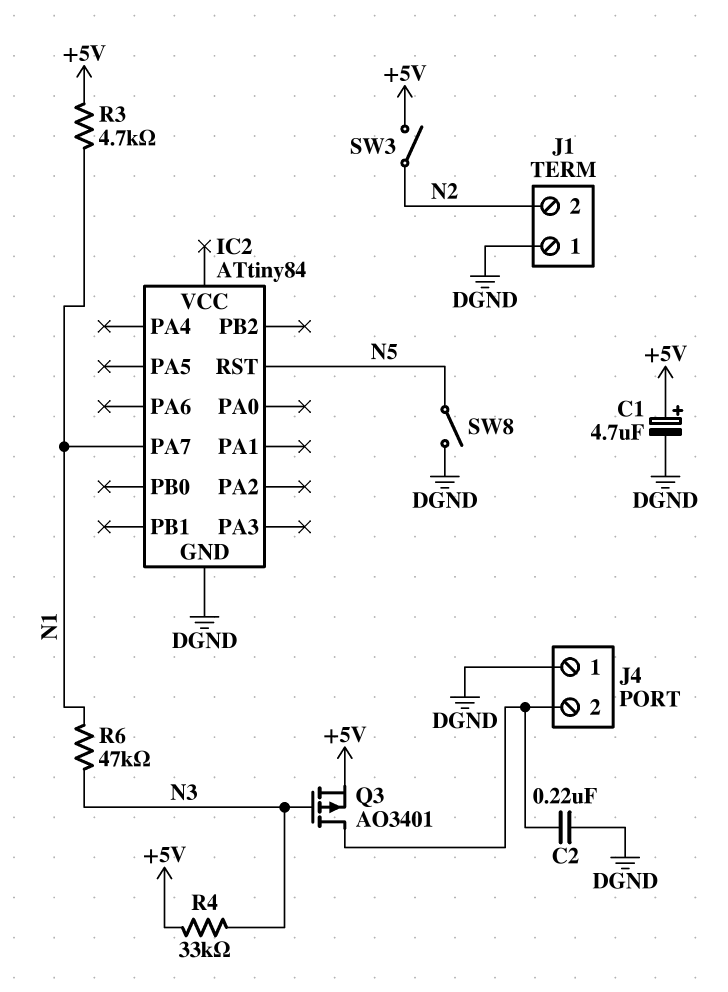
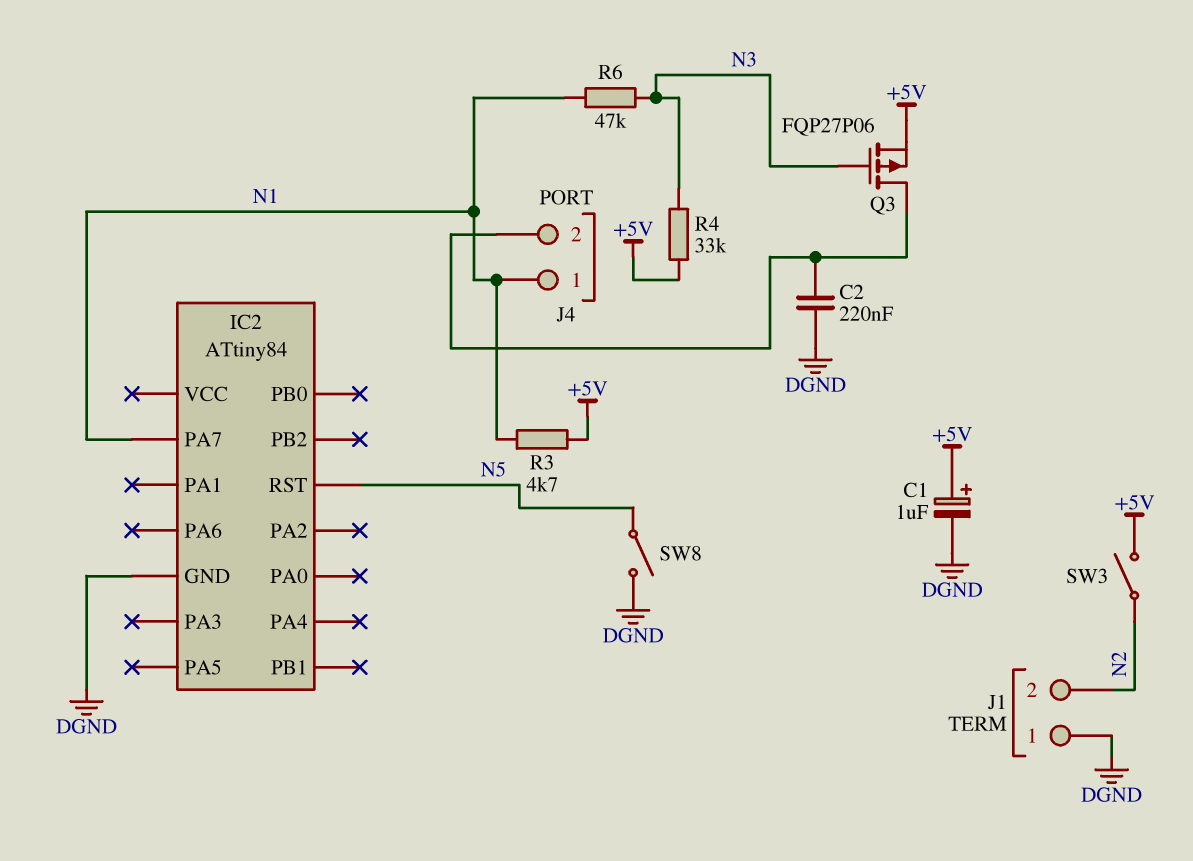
C1: 4.7uF (plus +5V, minus DGND) -> 1uF (plus +5V, minus DGND)
J4 pin 1: DGND -> N1
Q3: PMOS AO3401 (G N3, D J4/2, S +5V) -> PMOS FQP27P06 (G N3, D J4/2, S +5V)

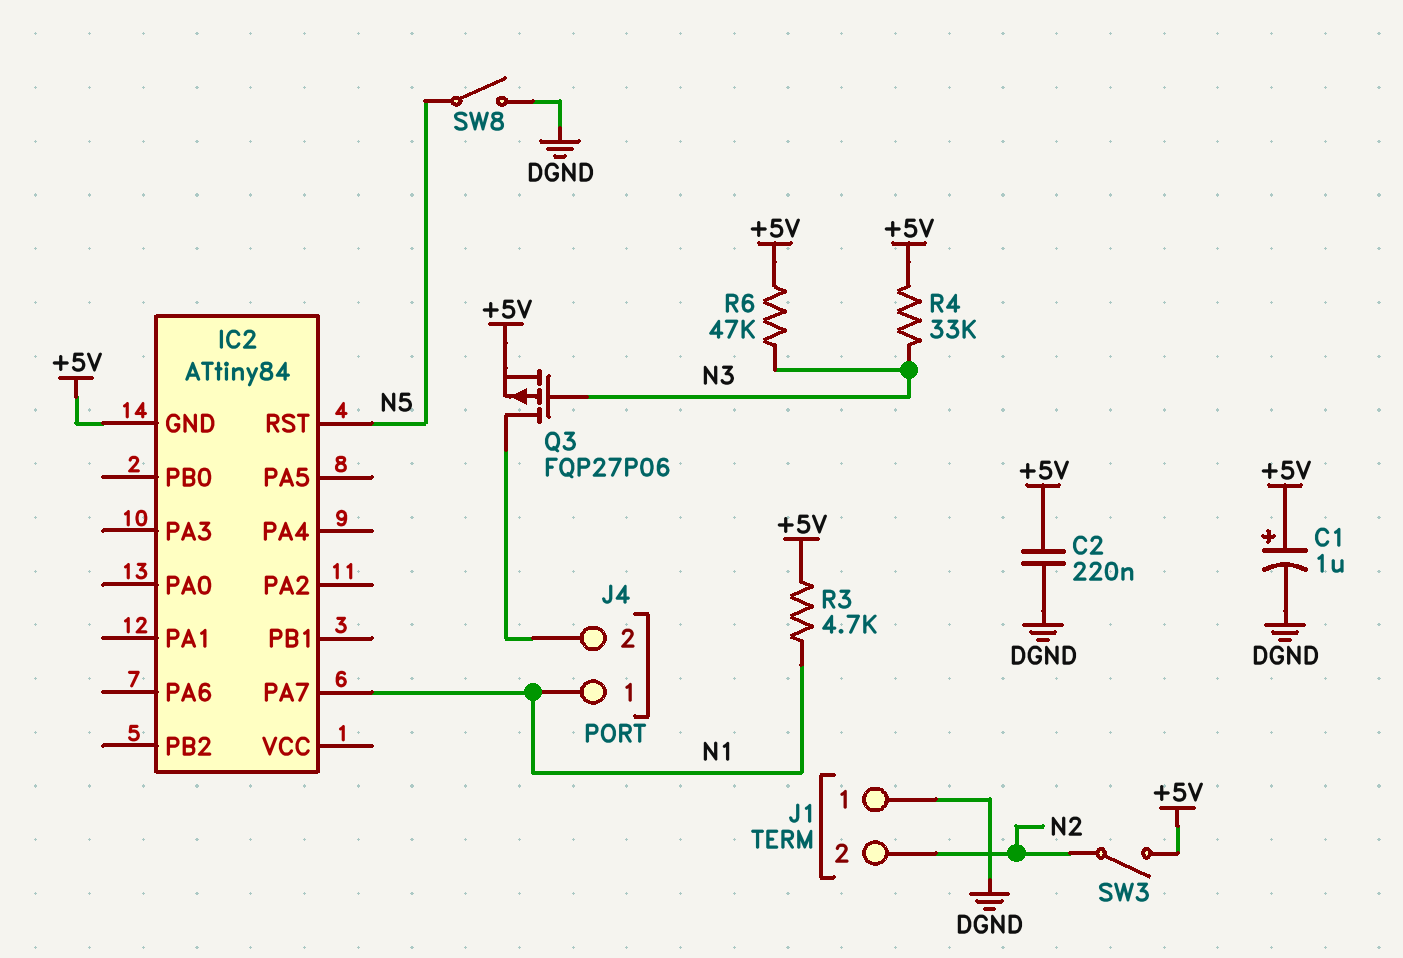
C2: 220nF (DGND, J4/2) -> 220nF (+5V, DGND)
IC2 pin GND: DGND -> +5V
R6: 47k (N1, N3) -> 47k (+5V, N3)

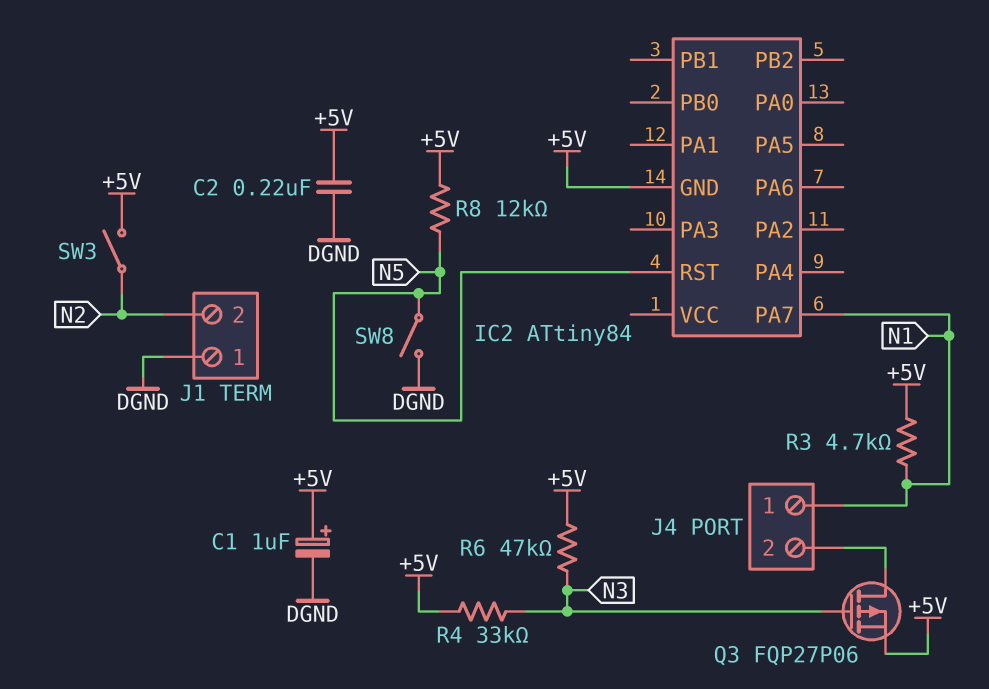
R8: none -> 12k (+5V, N5)

